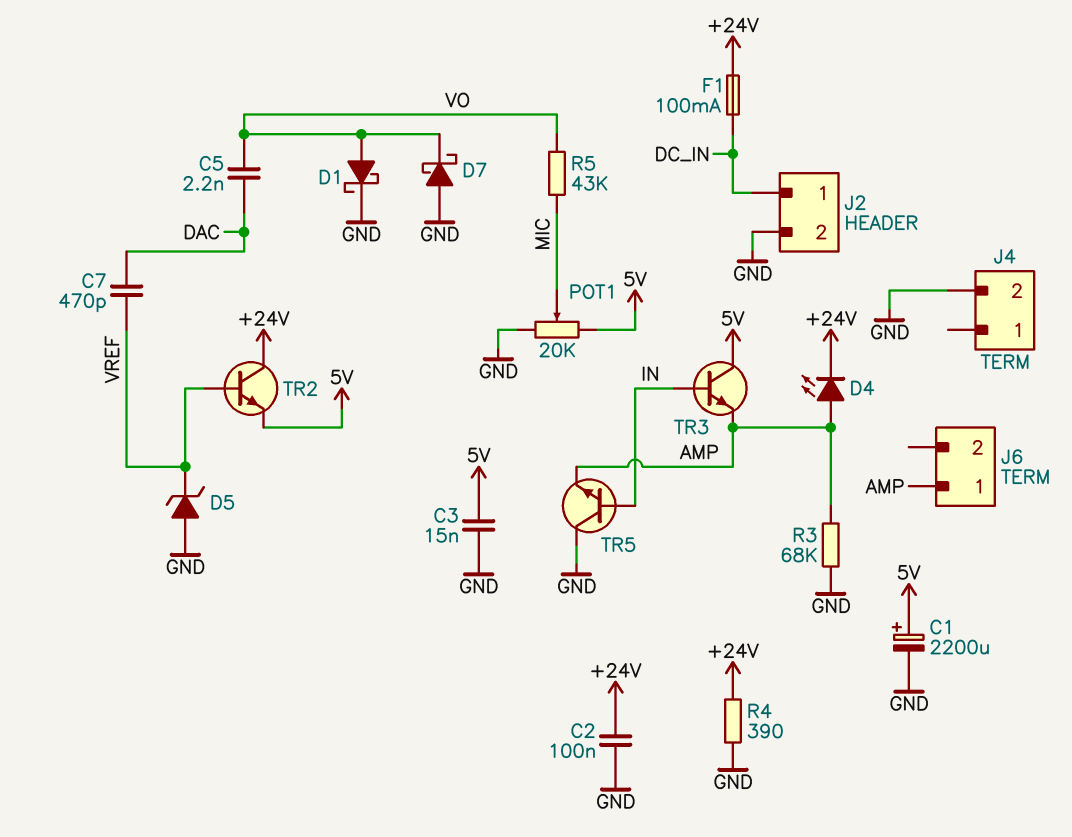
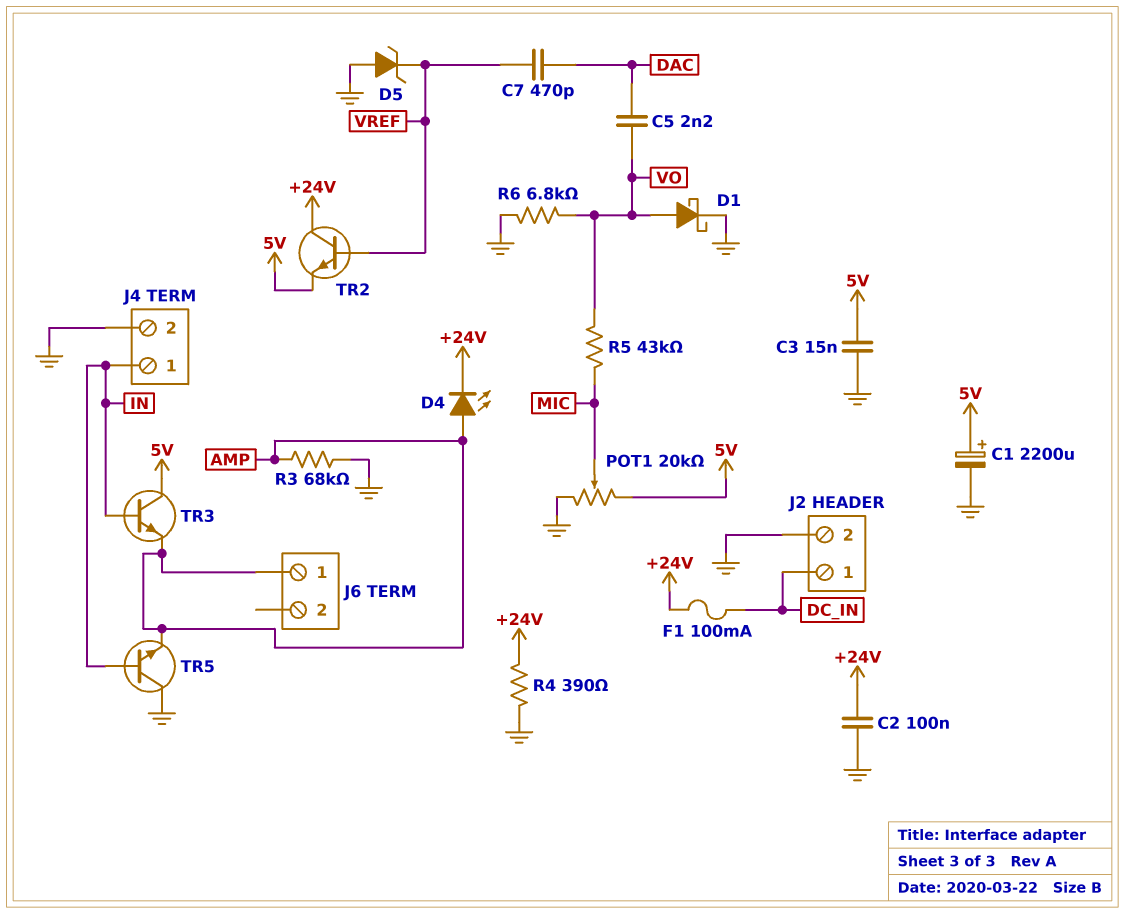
D7: schottky (A GND, K VO) -> none
J4 pin 1: none -> IN
R6: none -> 6.8k (GND, VO)

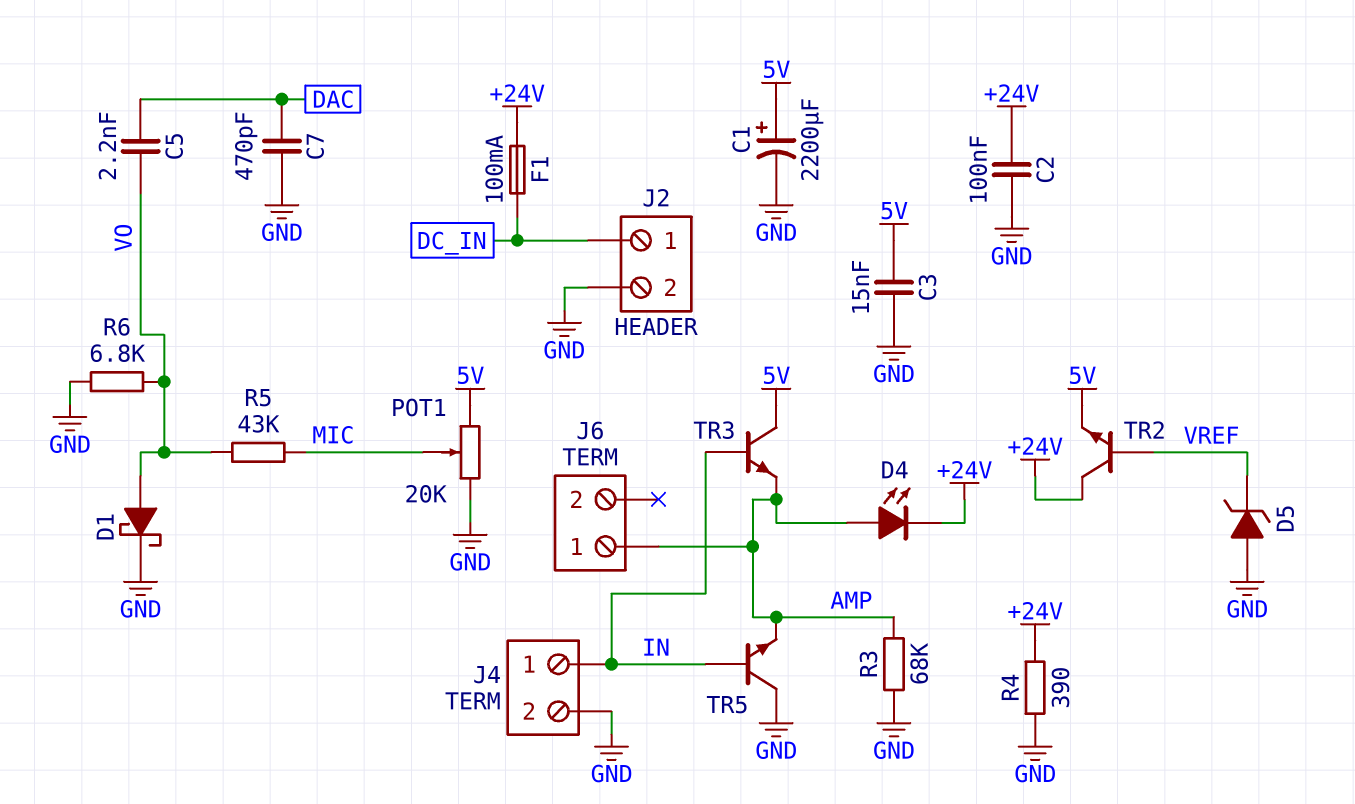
C7: 470pF (DAC, VREF) -> 470pF (DAC, GND)

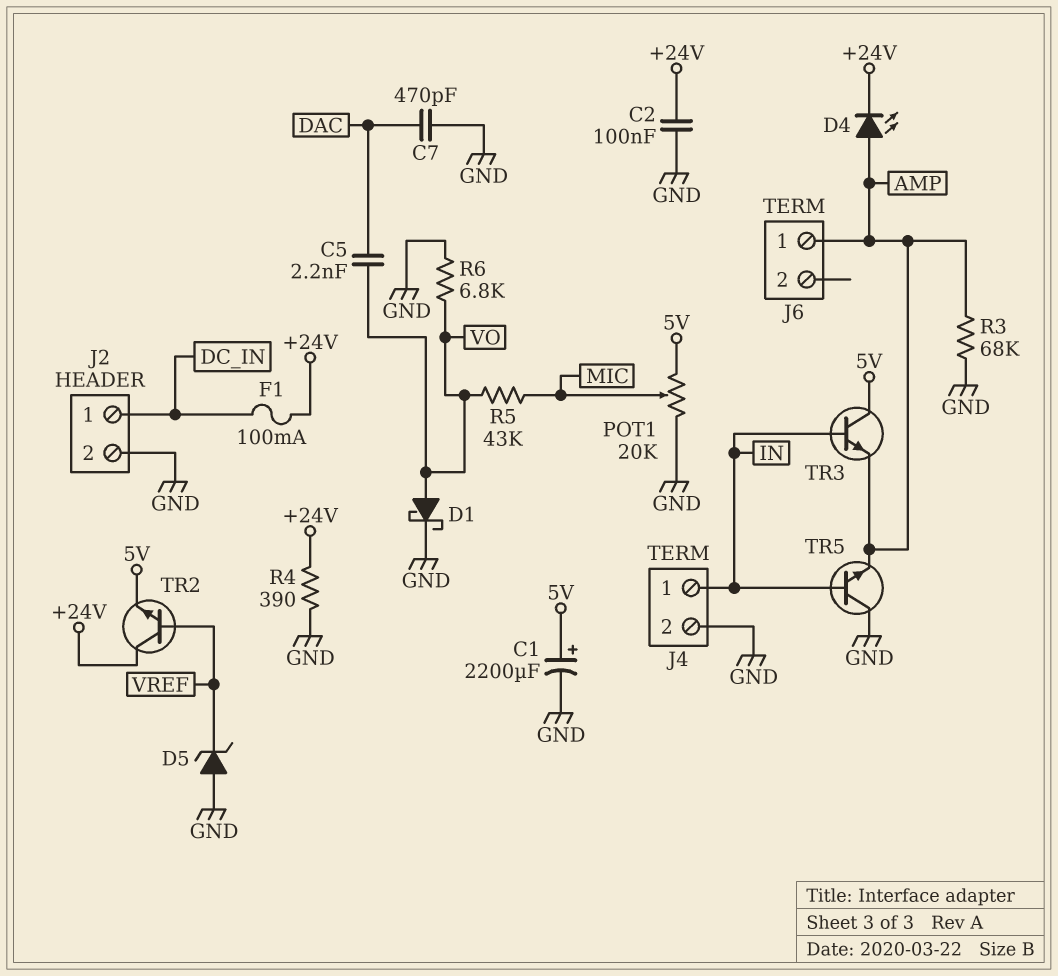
C3: 15nF (5V, GND) -> none

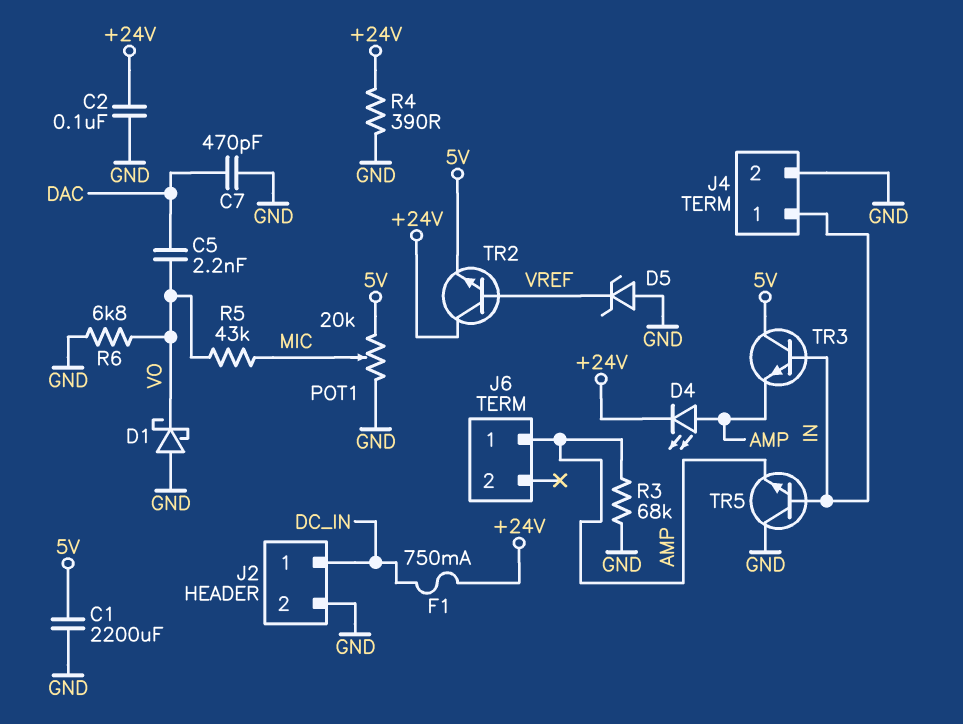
C1: 2200uF (plus 5V, minus GND) -> 2200uF (5V, GND)
D1: schottky (A VO, K GND) -> schottky (A GND, K VO)
F1: 100mA (+24V, DC_IN) -> 750mA (+24V, DC_IN)

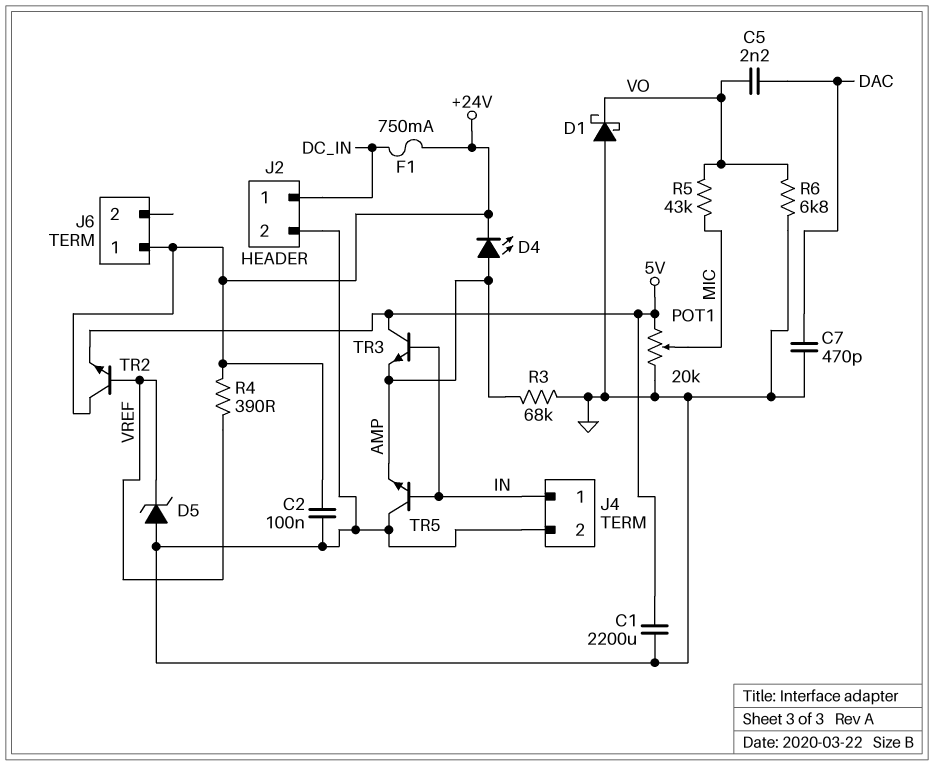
J6 pin 1: AMP -> +24V
R4: 390 (+24V, GND) -> 390 (+24V, VREF)

